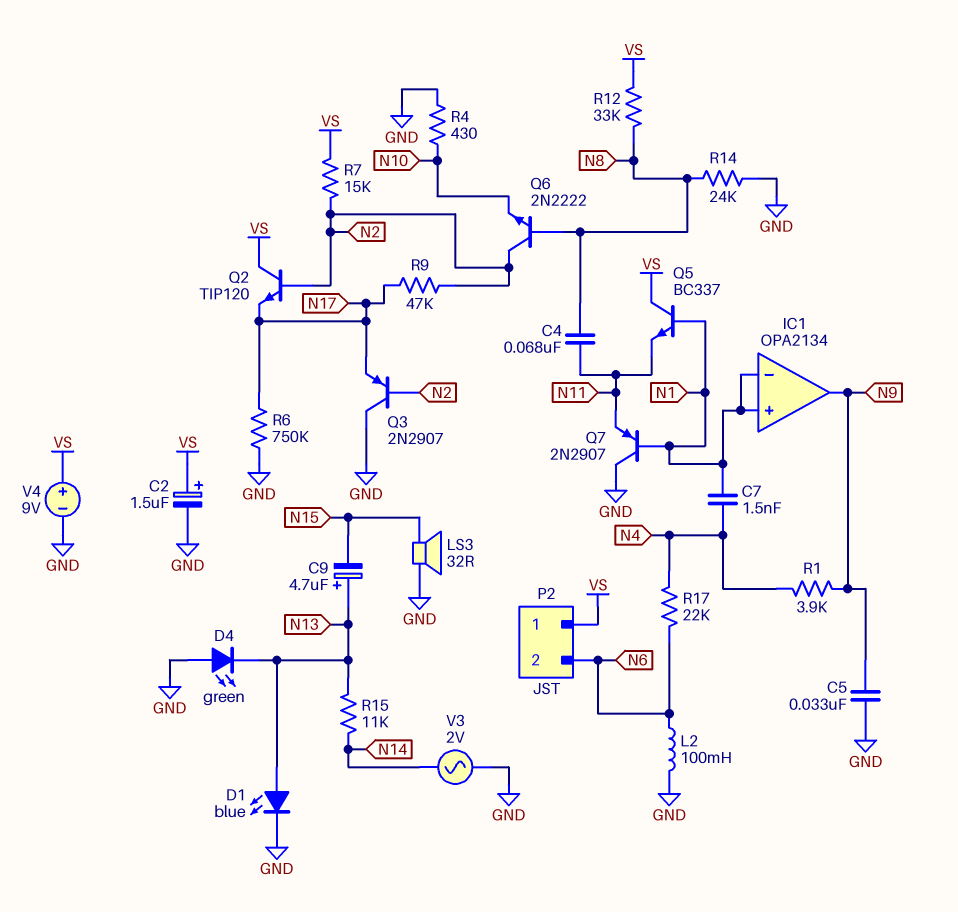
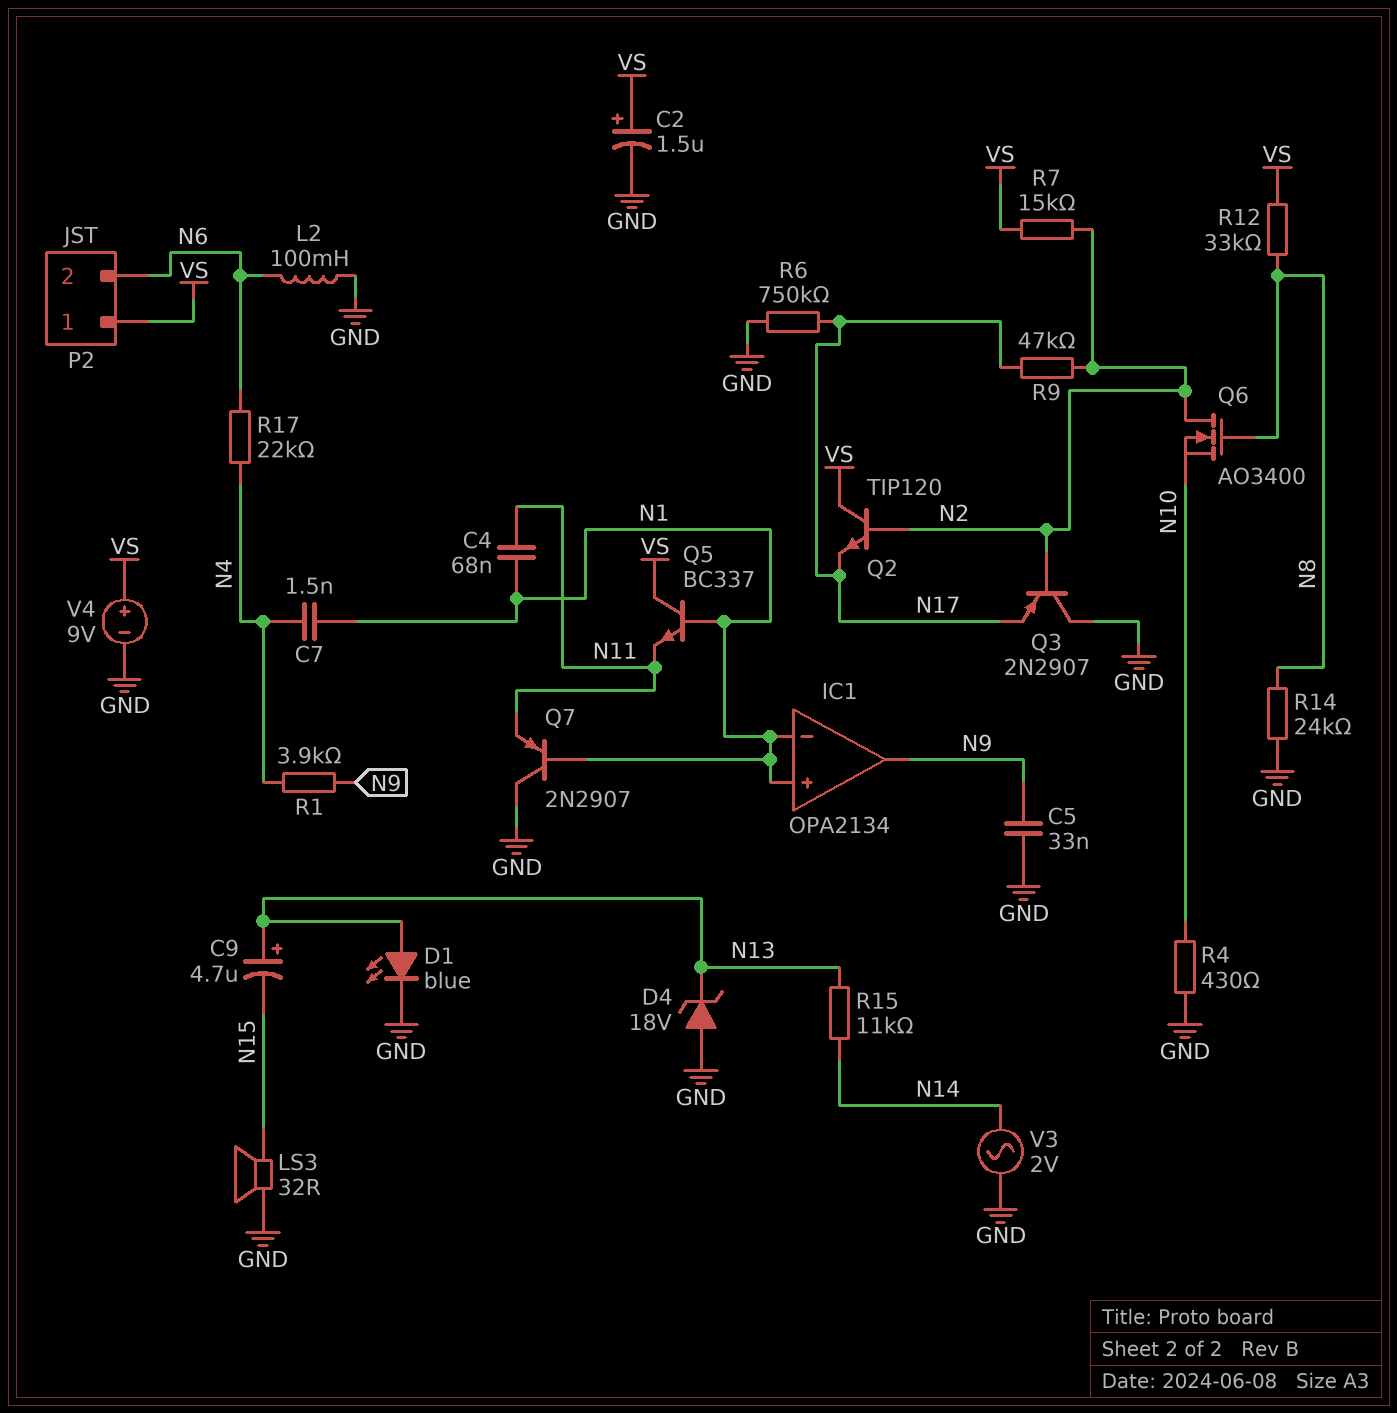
C4: 68nF (N8, N11) -> 68nF (N1, N11)
D4: LED green (A GND, K N13) -> zener 18V (A GND, K N13)
Q6: NPN 2N2222 (B N8, C N2, E N10) -> NMOS AO3400 (G N8, D N2, S N10)

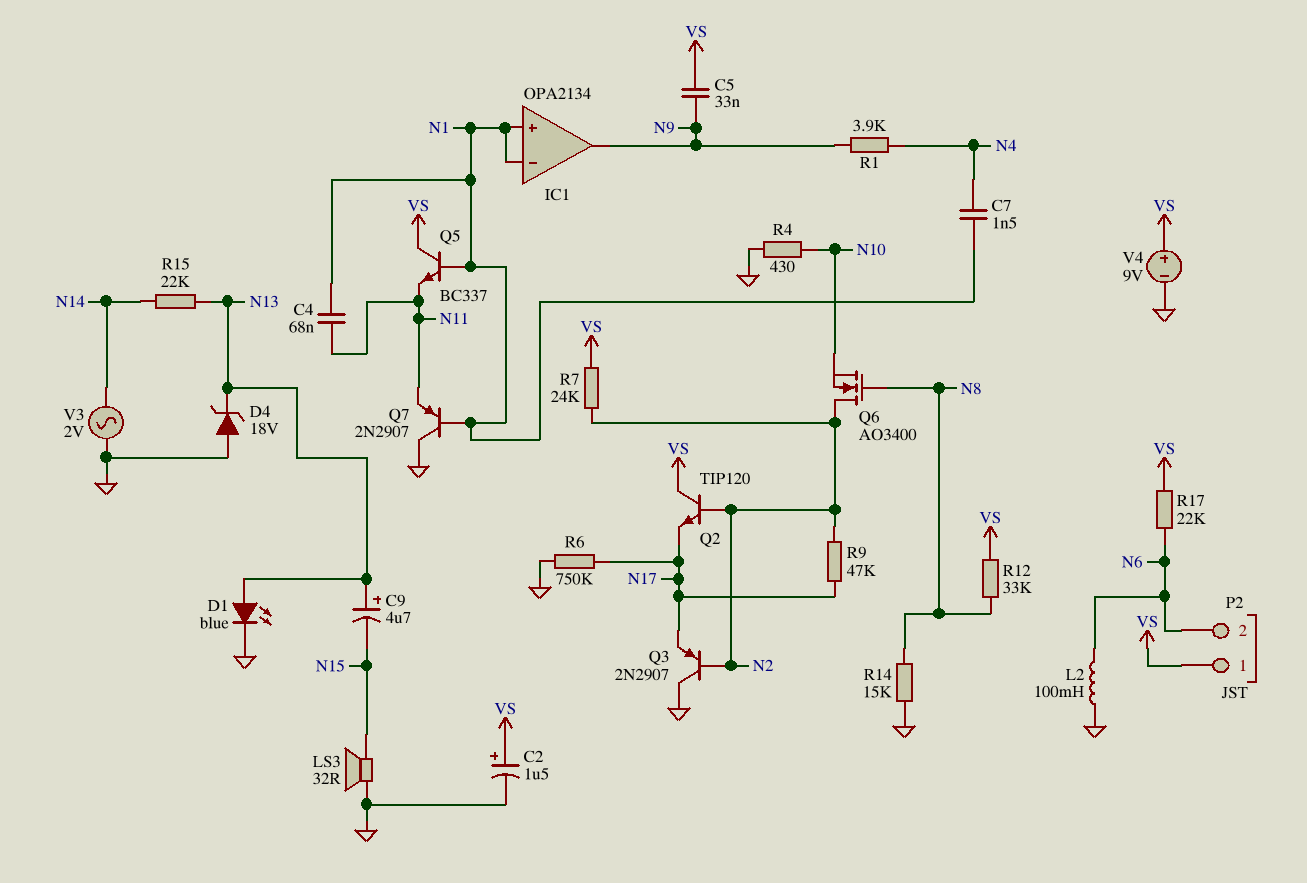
C5: 33nF (GND, N9) -> 33nF (N9, VS)
R7: 15k (N2, VS) -> 24k (N2, VS)
R14: 24k (GND, N8) -> 15k (GND, N8)
R15: 11k (N13, N14) -> 22k (N13, N14)
R17: 22k (N4, N6) -> 22k (N6, VS)

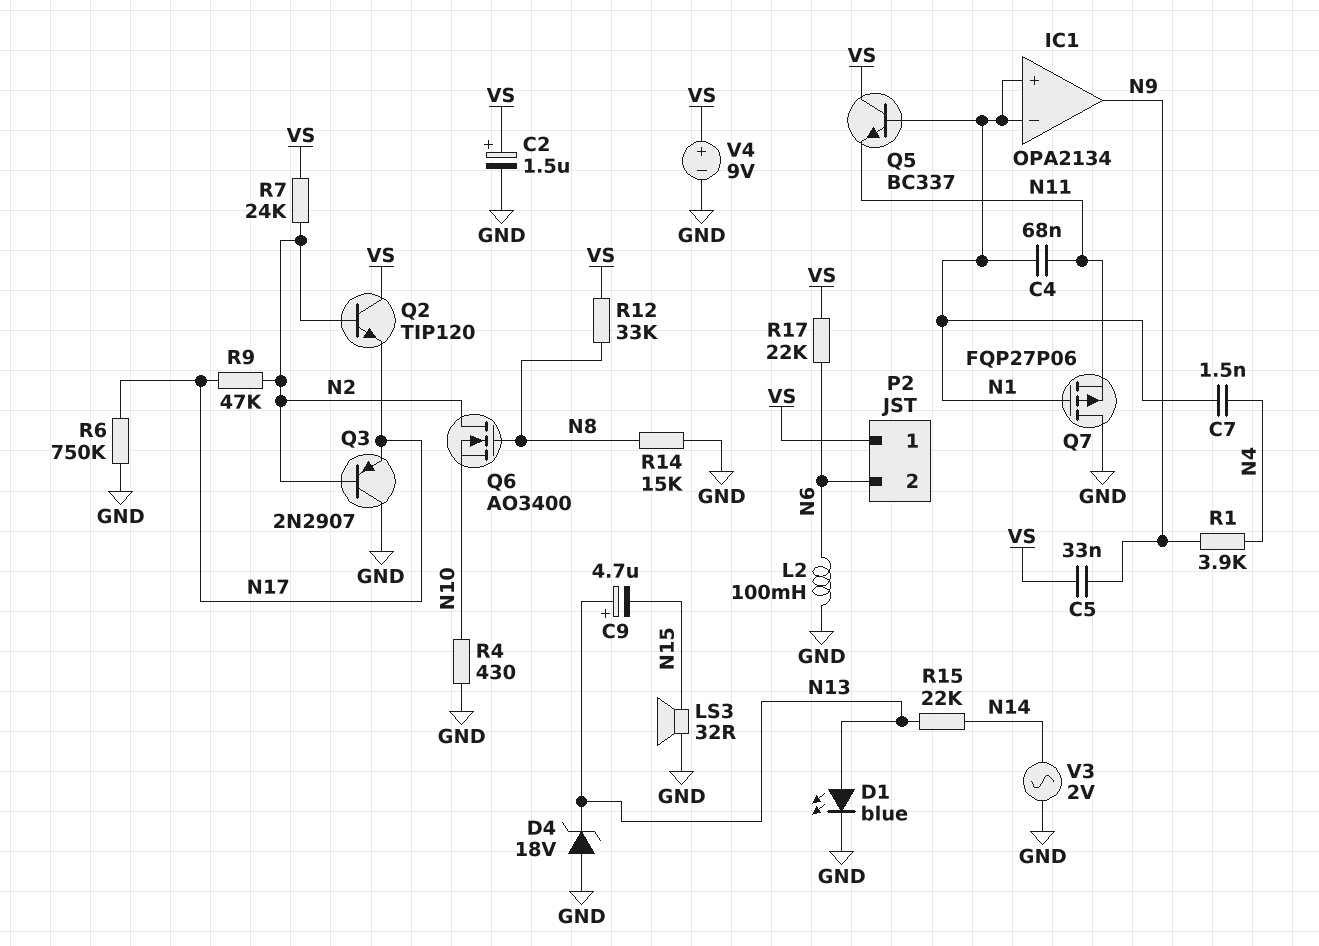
Q7: PNP 2N2907 (B N1, C GND, E N11) -> PMOS FQP27P06 (G N1, D GND, S N11)

